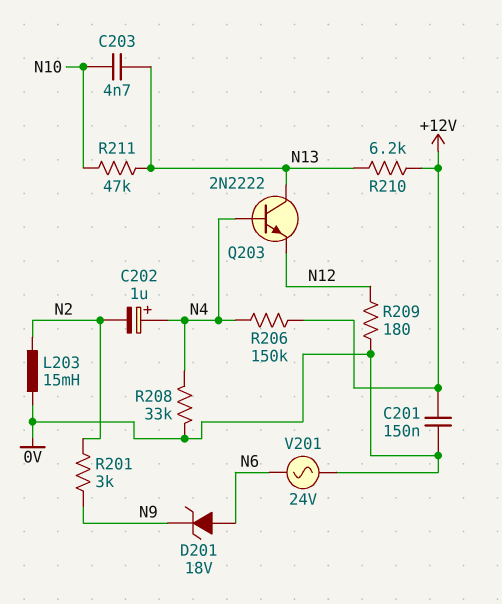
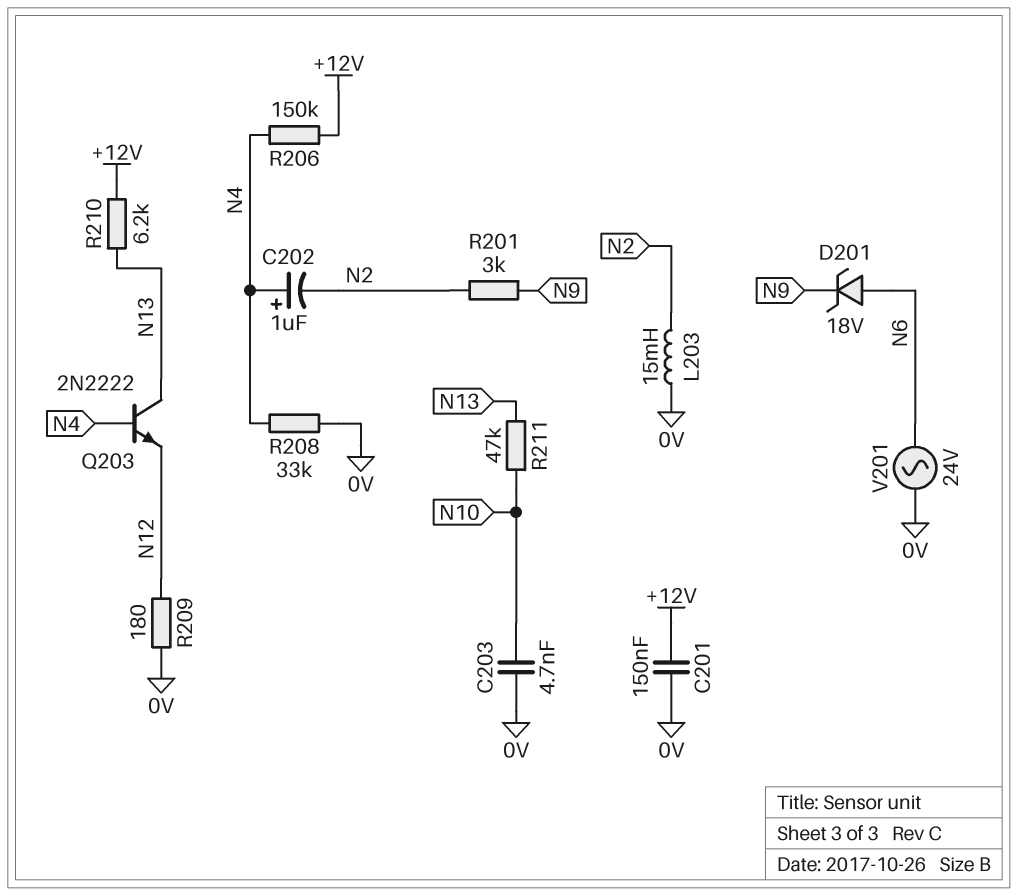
C203: 4.7nF (N10, N13) -> 4.7nF (0V, N10)

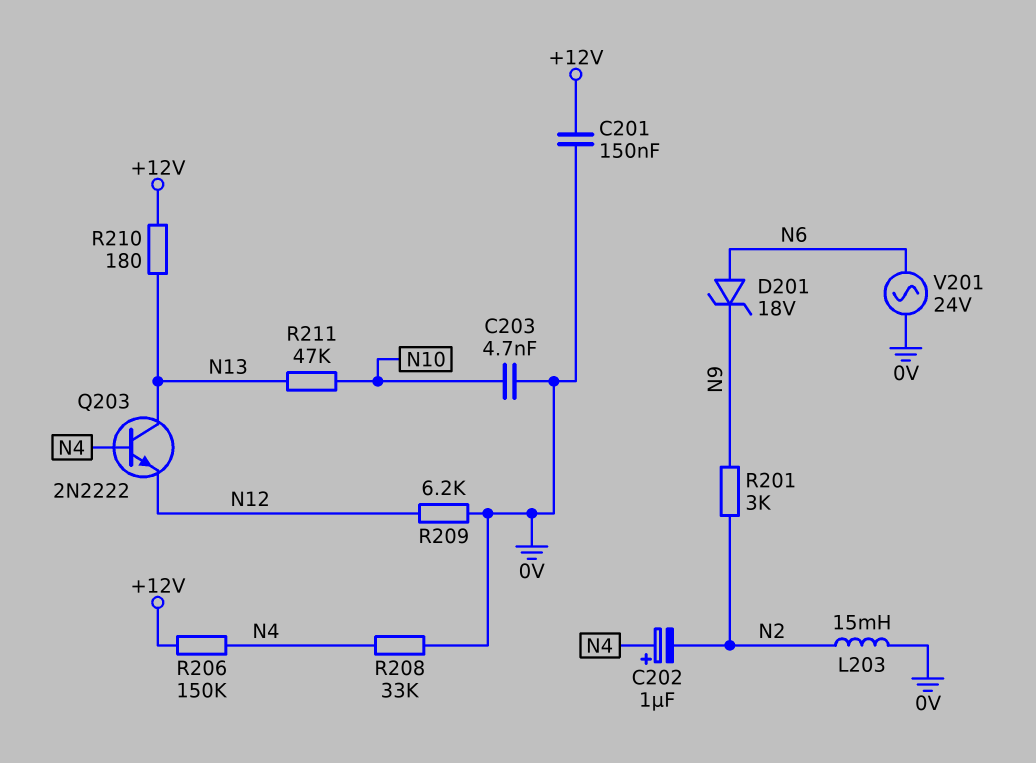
R209: 180 (0V, N12) -> 6.2k (0V, N12)
R210: 6.2k (+12V, N13) -> 180 (+12V, N13)

